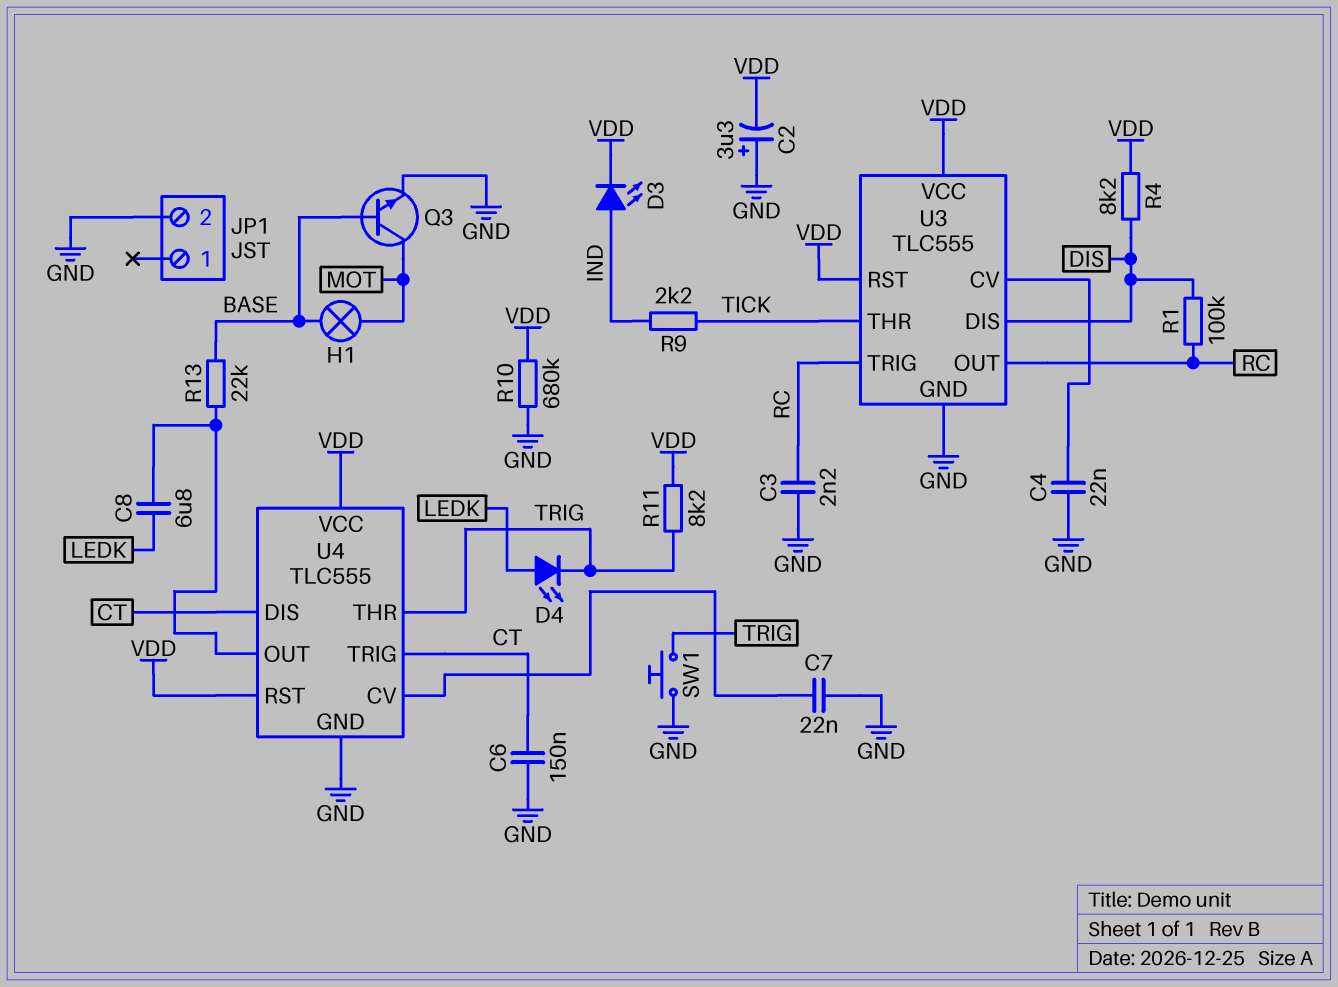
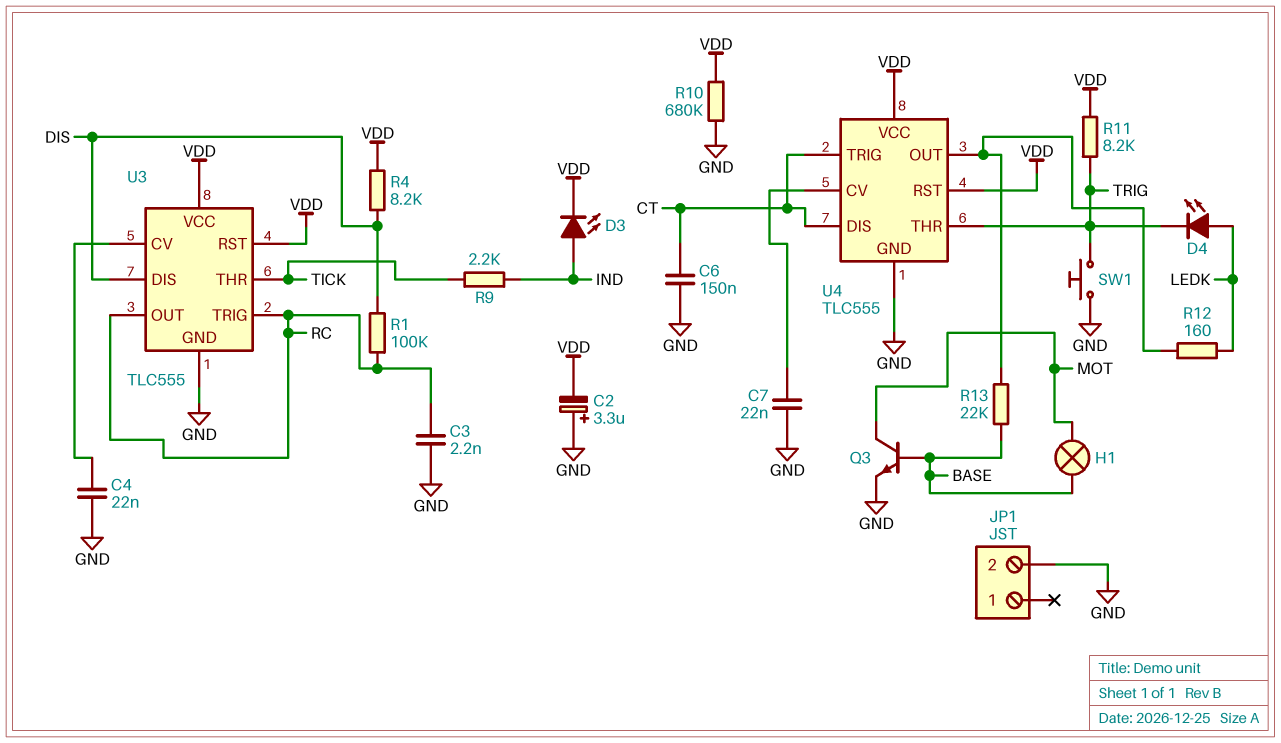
C8: 6.8uF (LEDK, U4/OUT) -> none
R12: none -> 160 (LEDK, U4/OUT)

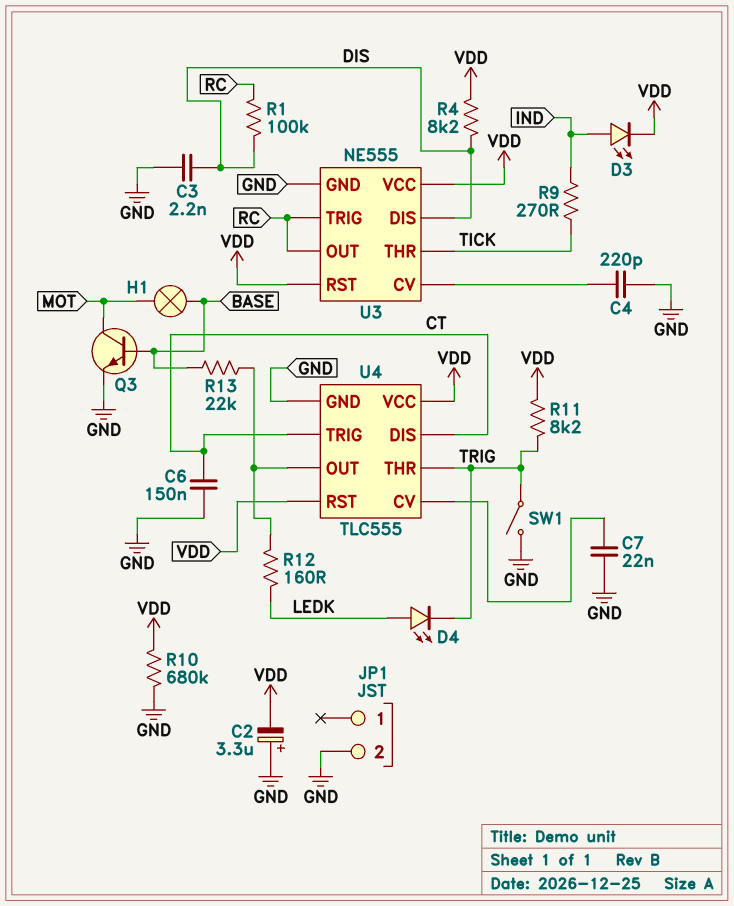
C3: 2.2nF (GND, RC) -> 2.2nF (DIS, GND)
C4: 22nF (GND, U3/CV) -> 220pF (GND, U3/CV)
R9: 2.2k (IND, TICK) -> 270 (IND, TICK)
SW1: button (GND, TRIG) -> switch (GND, TRIG)
U3: TLC555 -> NE555

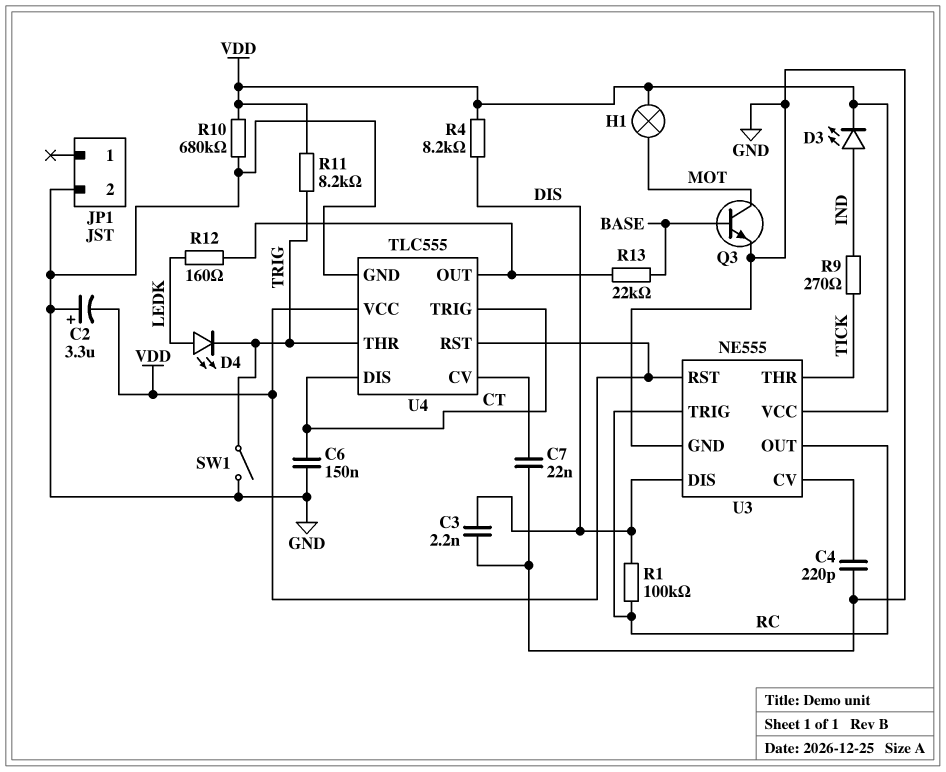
H1: lamp (BASE, MOT) -> lamp (MOT, VDD)

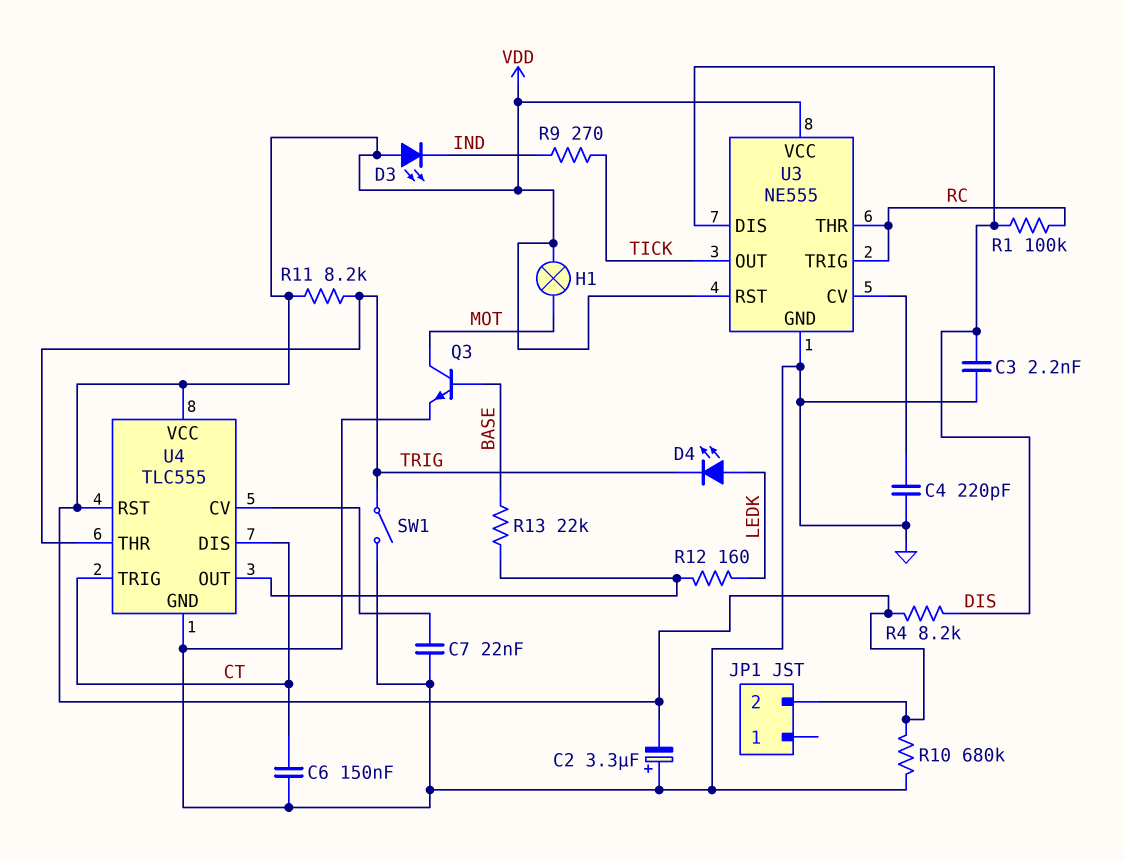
D3: LED (A IND, K VDD) -> LED (A VDD, K IND)
JP1 pin 2: GND -> VDD
U3 pin OUT: RC -> TICK
U3 pin THR: TICK -> RC

